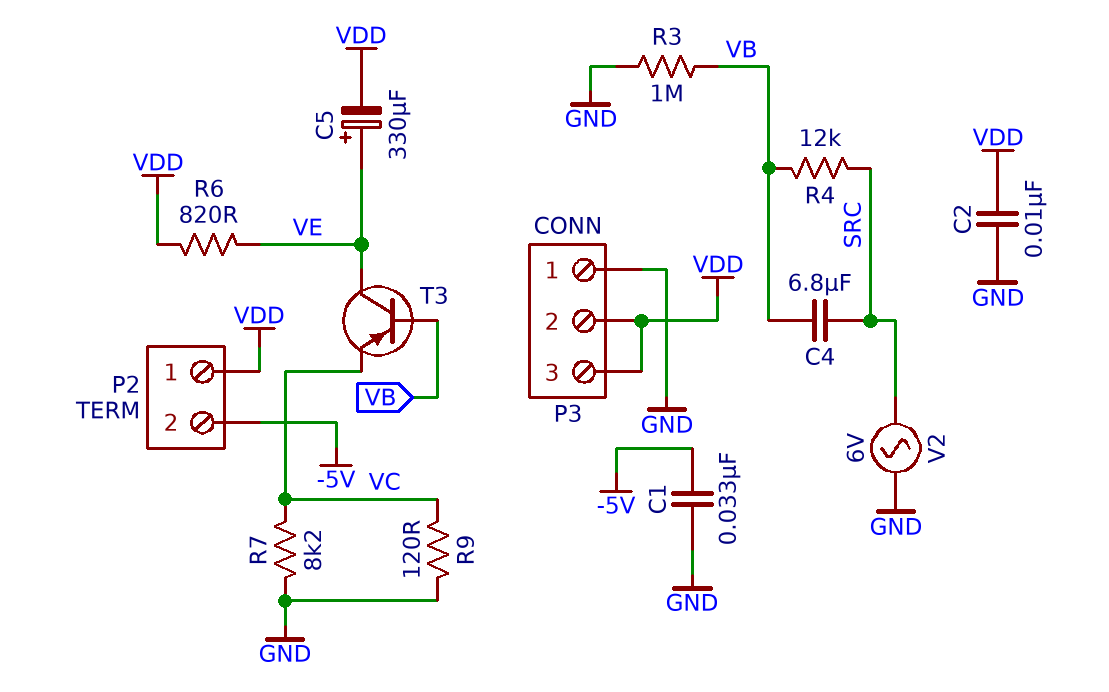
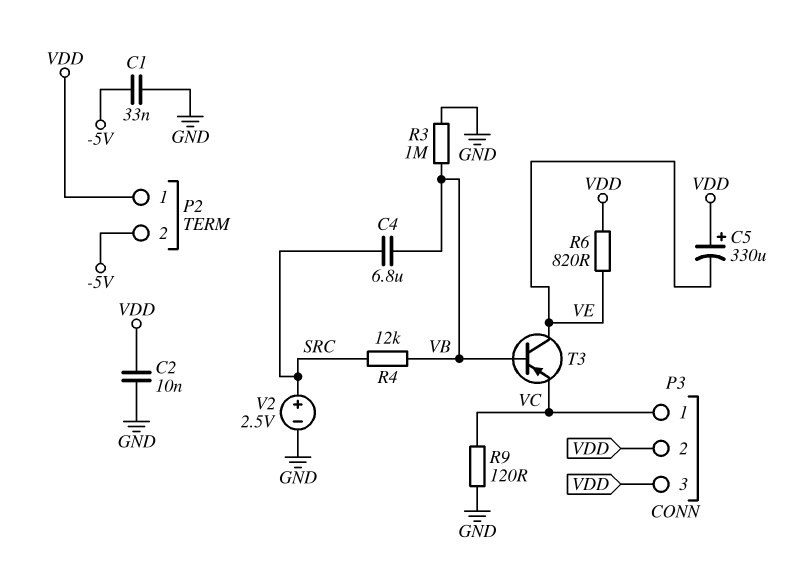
C5: 330uF (plus VE, minus VDD) -> 330uF (plus VDD, minus VE)
P3 pin 1: GND -> VC
R7: 8.2k (GND, VC) -> none
V2: AC 6V (GND, SRC) -> 2.5V (plus SRC, minus GND)

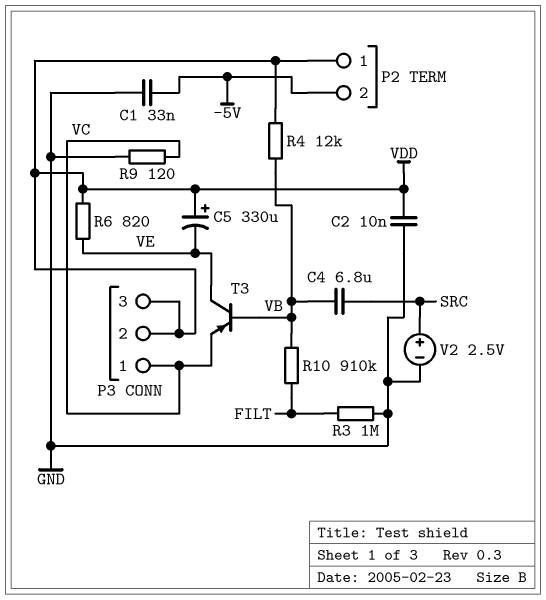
R3: 1M (GND, VB) -> 1M (FILT, GND)
R4: 12k (SRC, VB) -> 12k (VB, VDD)
R10: none -> 910k (FILT, VB)

